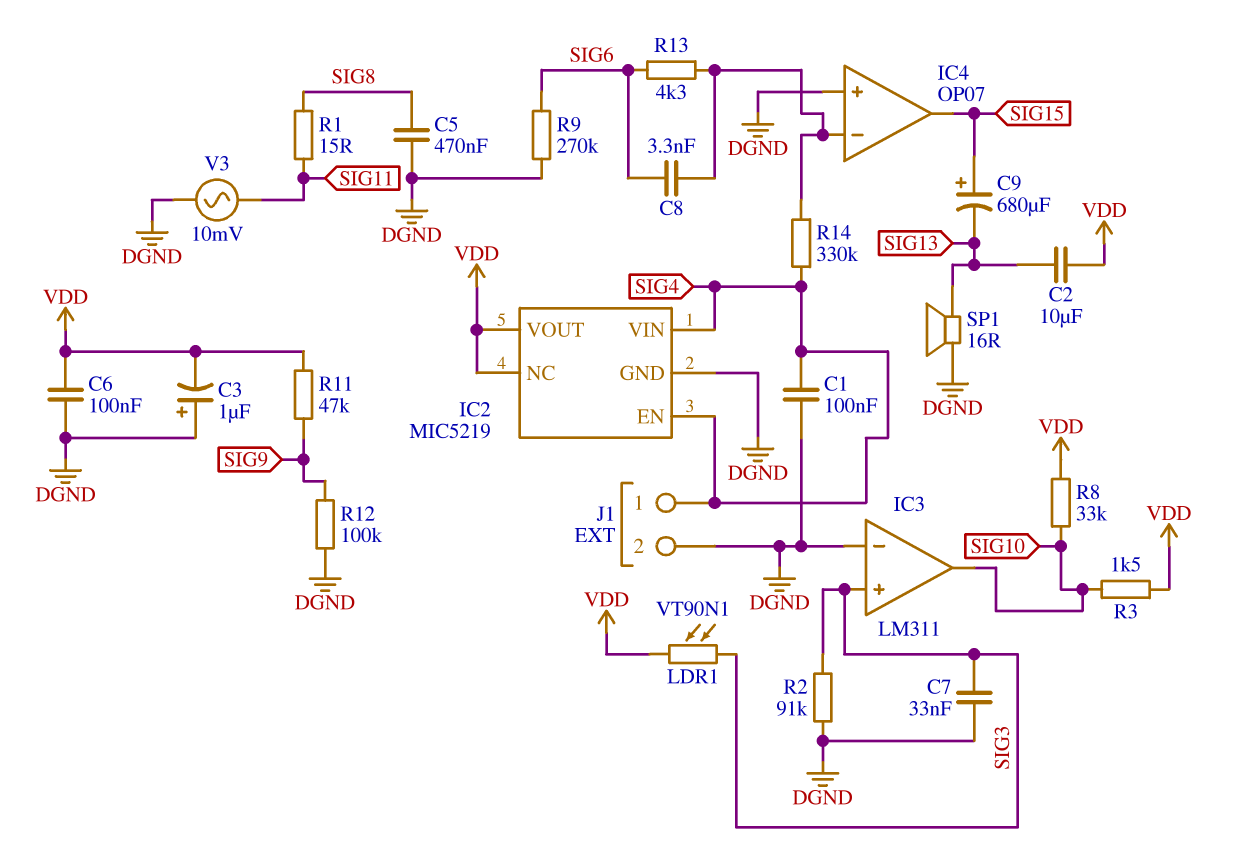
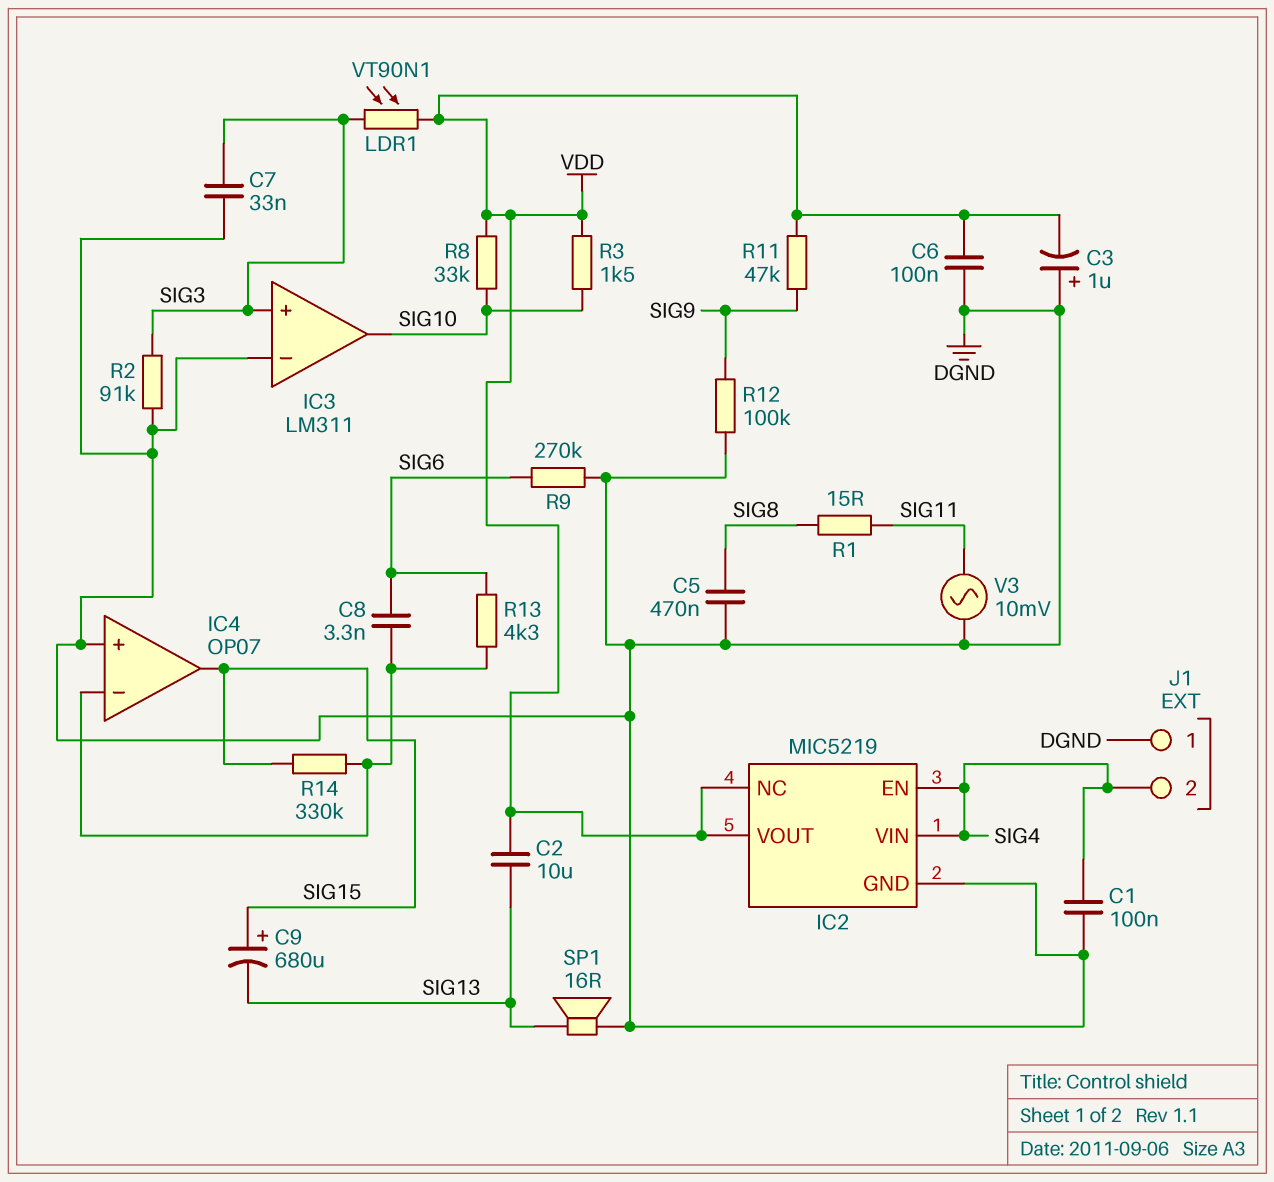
J1 pin 1: SIG4 -> DGND
J1 pin 2: DGND -> SIG4
R14: 330k (IC4/in-, SIG4) -> 330k (IC4/in-, SIG15)

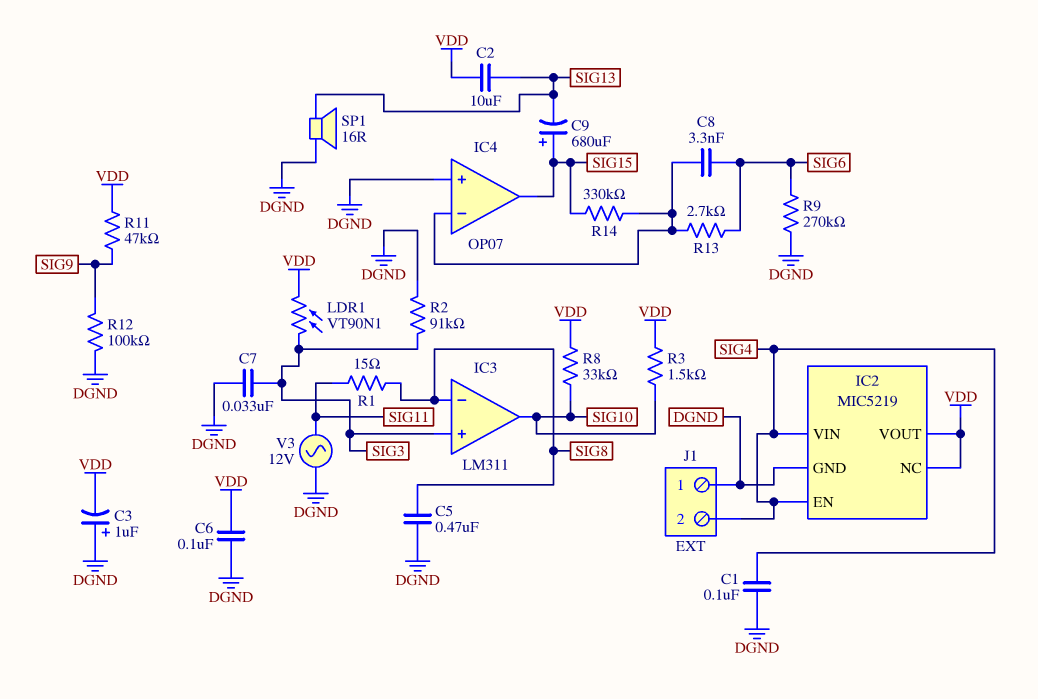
IC3 pin in-: DGND -> SIG8
R13: 4.3k (IC4/in-, SIG6) -> 2.7k (IC4/in-, SIG6)
V3: AC 10mV (DGND, SIG11) -> AC 12V (DGND, SIG11)

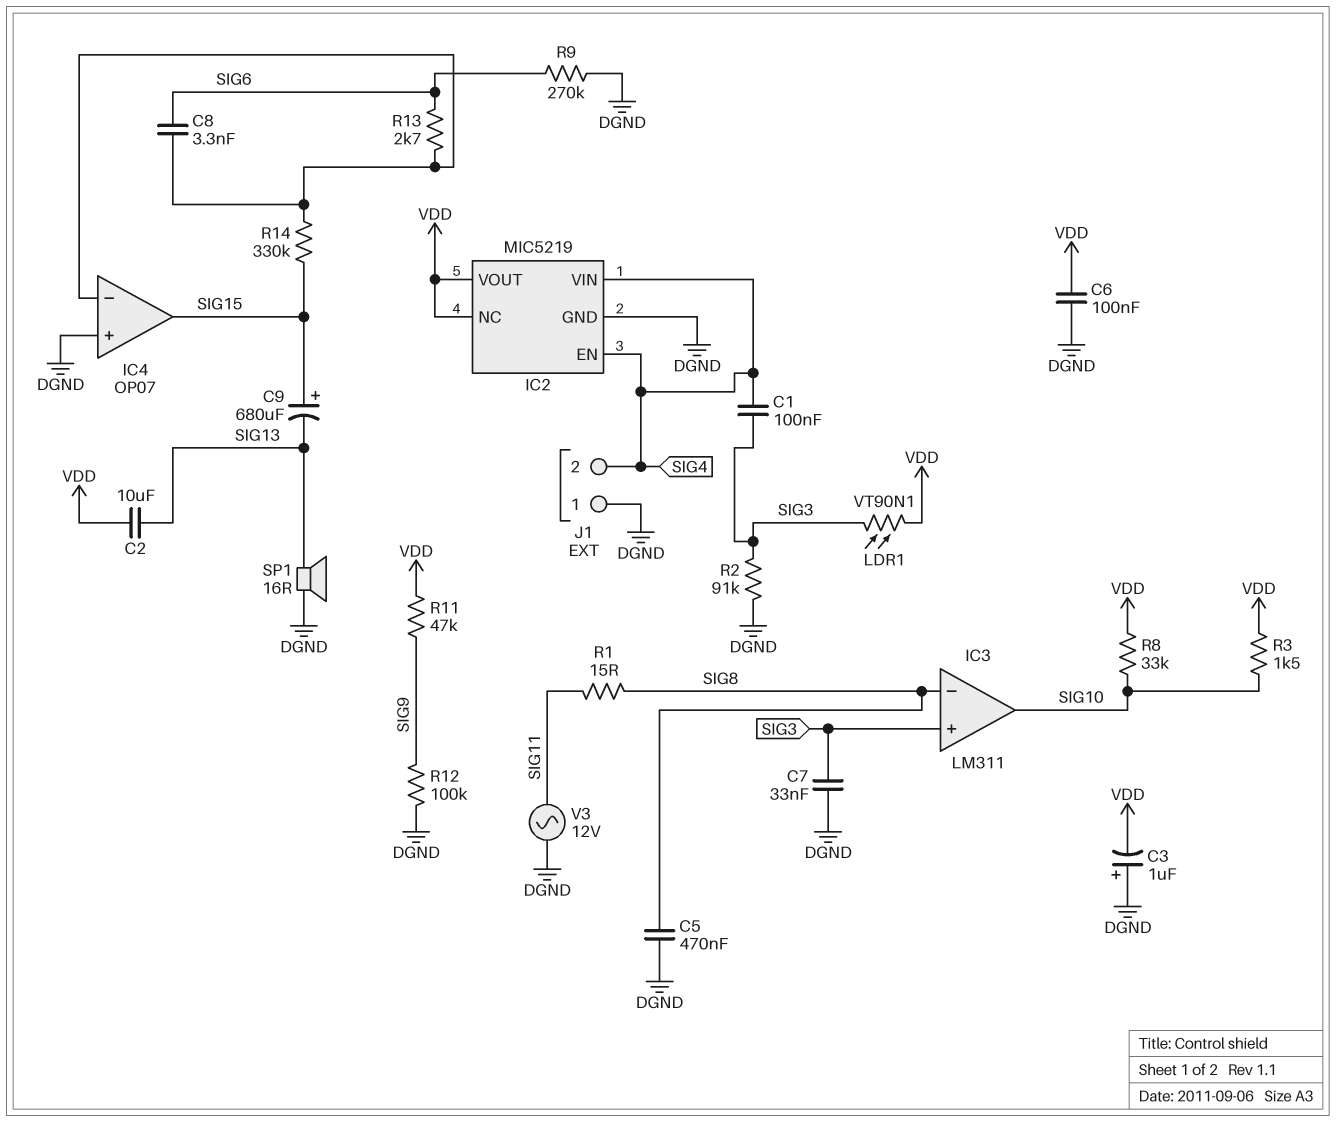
C1: 100nF (DGND, SIG4) -> 100nF (SIG3, SIG4)

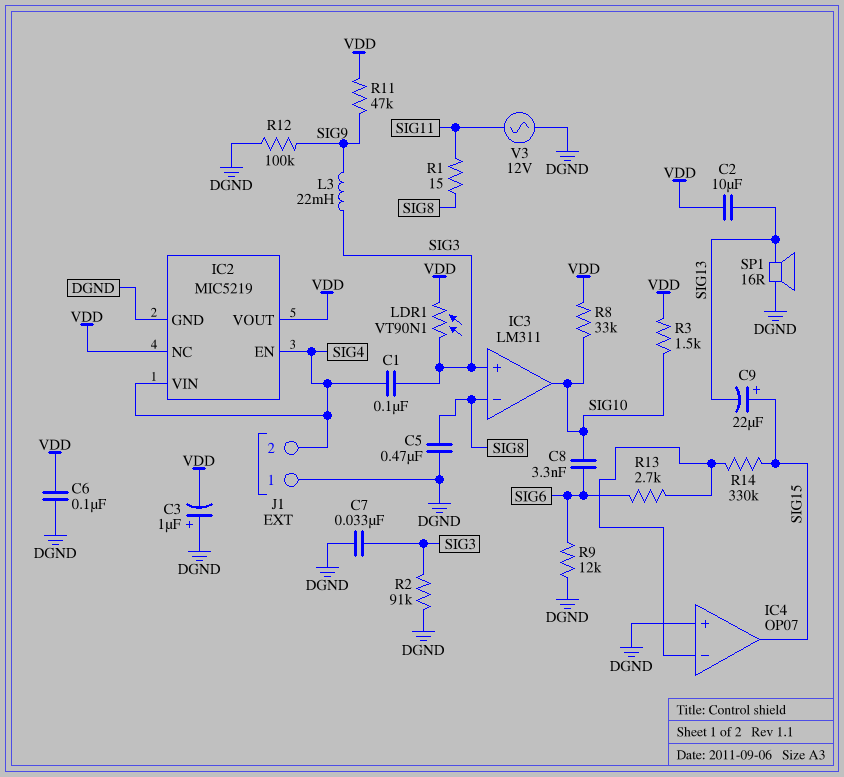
C8: 3.3nF (IC4/in-, SIG6) -> 3.3nF (SIG6, SIG10)
C9: 680uF (plus SIG15, minus SIG13) -> 22uF (plus SIG15, minus SIG13)
L3: none -> 22mH (SIG3, SIG9)
R9: 270k (DGND, SIG6) -> 12k (DGND, SIG6)

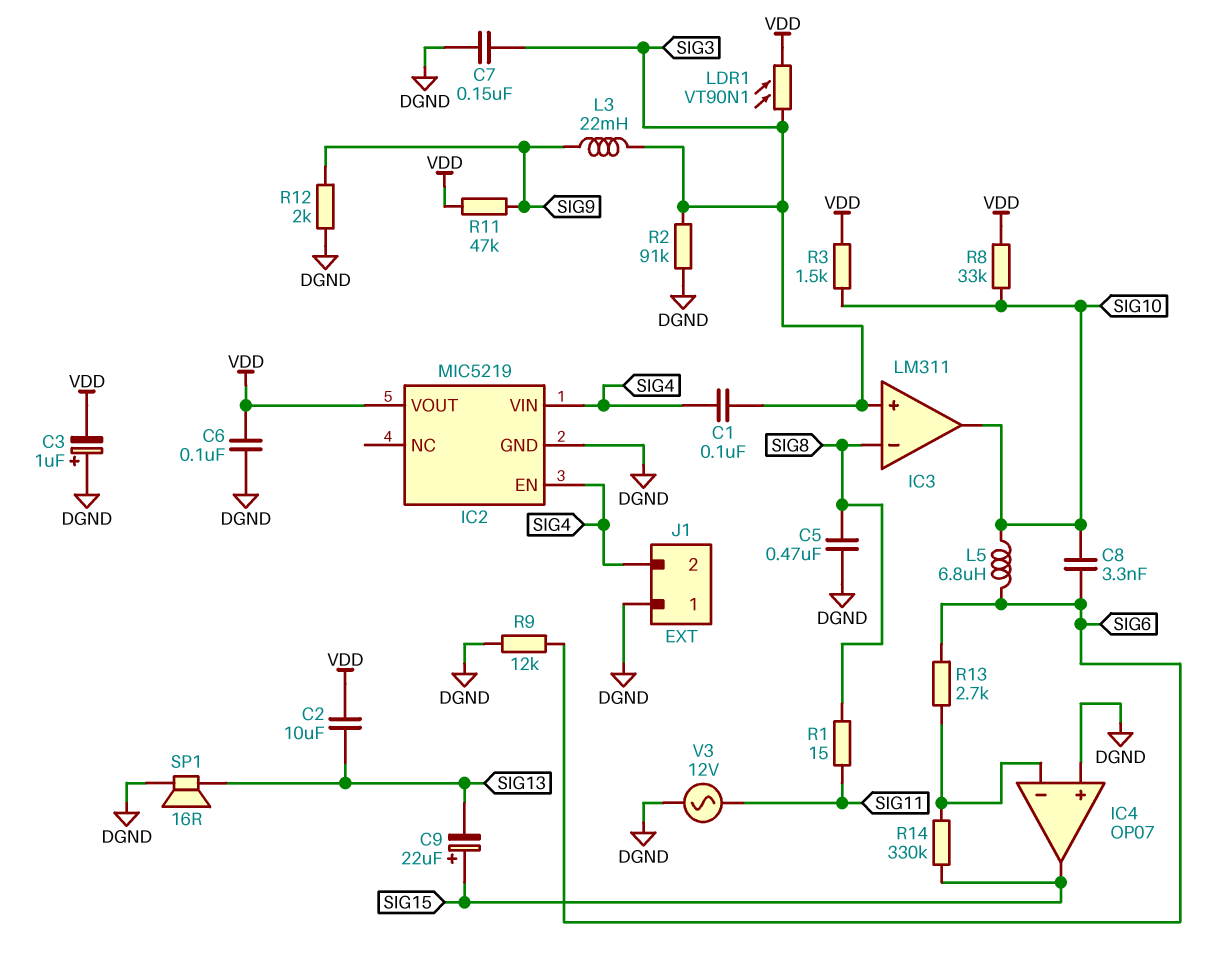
C7: 33nF (DGND, SIG3) -> 150nF (DGND, SIG3)
IC2 pin NC: VDD -> none
L5: none -> 6.8uH (SIG6, SIG10)
R12: 100k (DGND, SIG9) -> 2k (DGND, SIG9)

